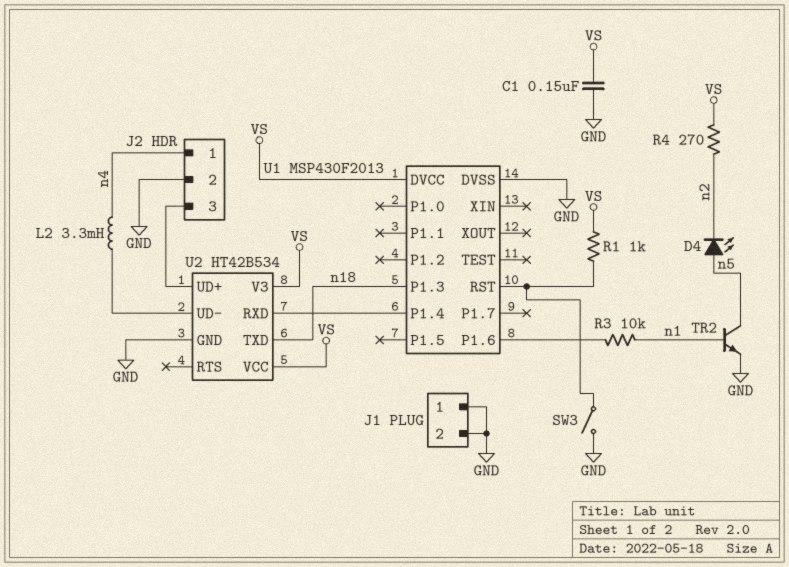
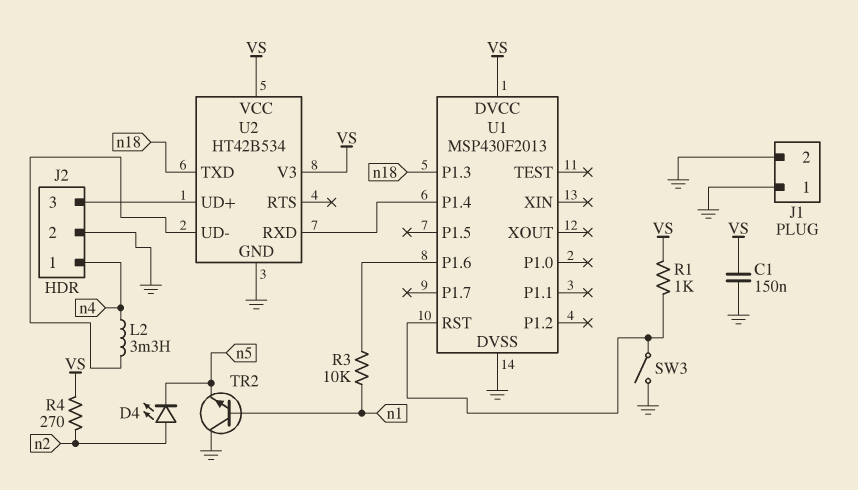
D4: LED (A n5, K n2) -> LED (A n2, K n5)
TR2: NPN (B n1, C n5, E GND) -> NPN (B n1, C GND, E n5)

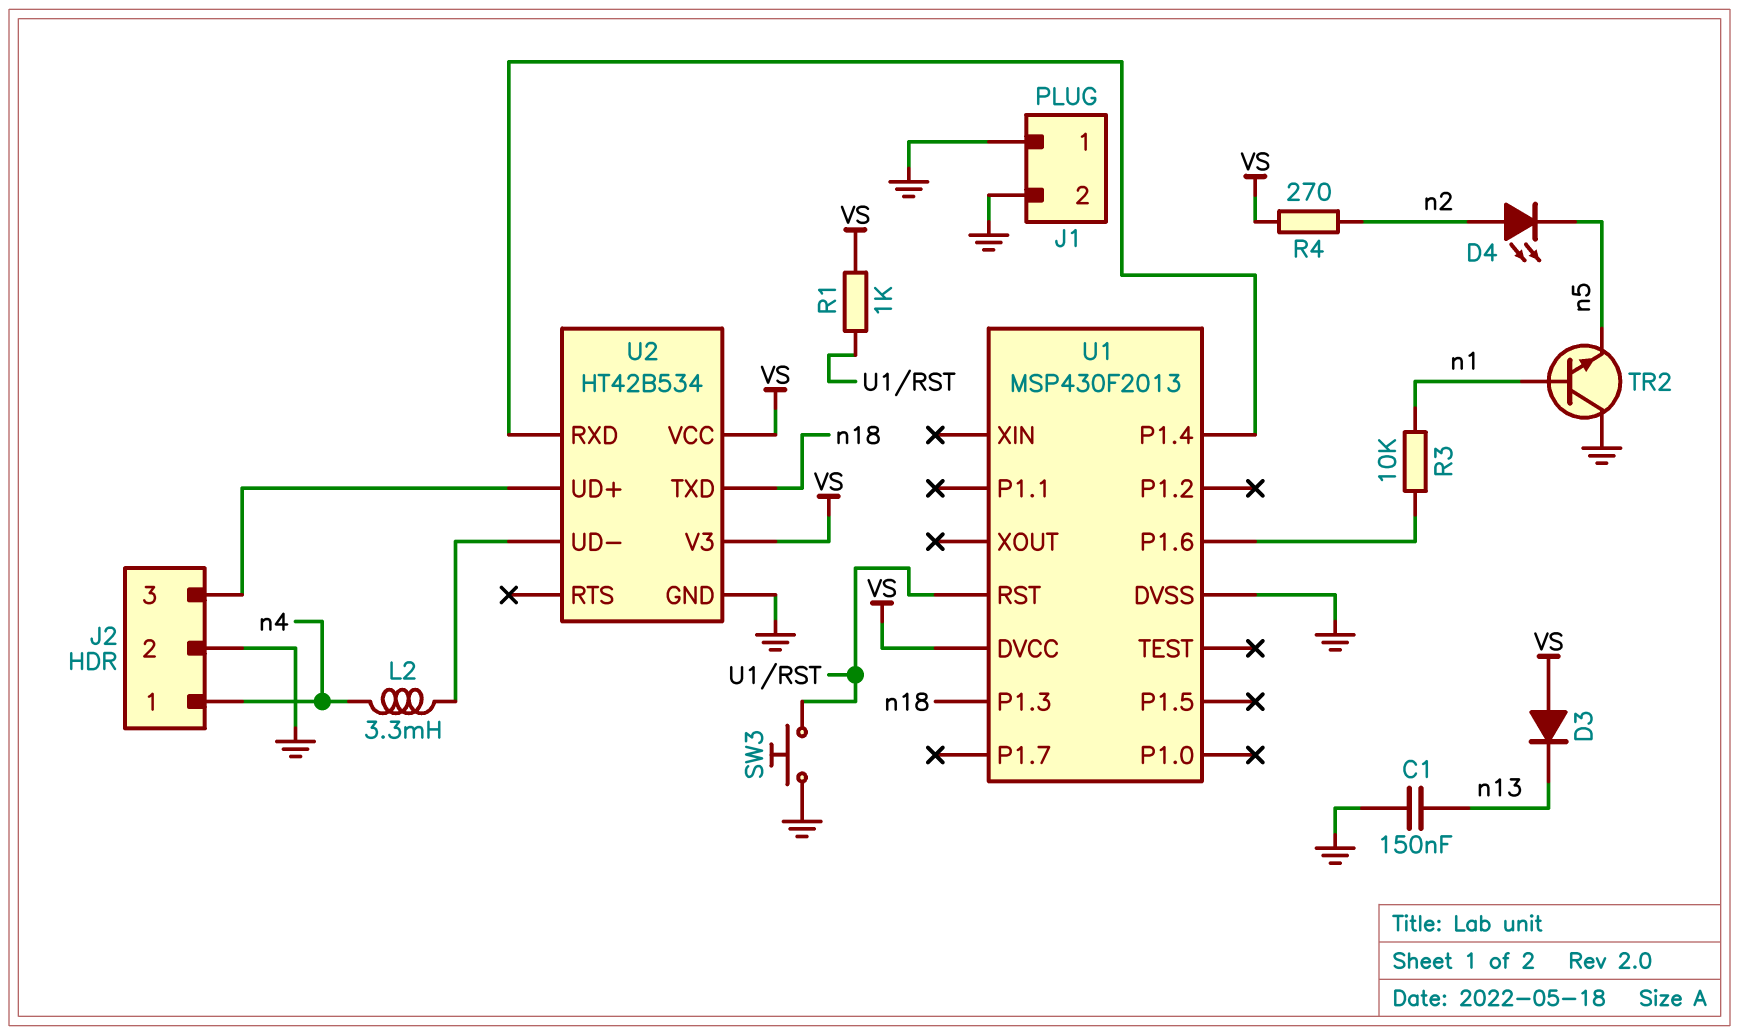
C1: 150nF (GND, VS) -> 150nF (GND, n13)
D3: none -> diode (A VS, K n13)
SW3: switch (GND, U1/RST) -> button (GND, U1/RST)

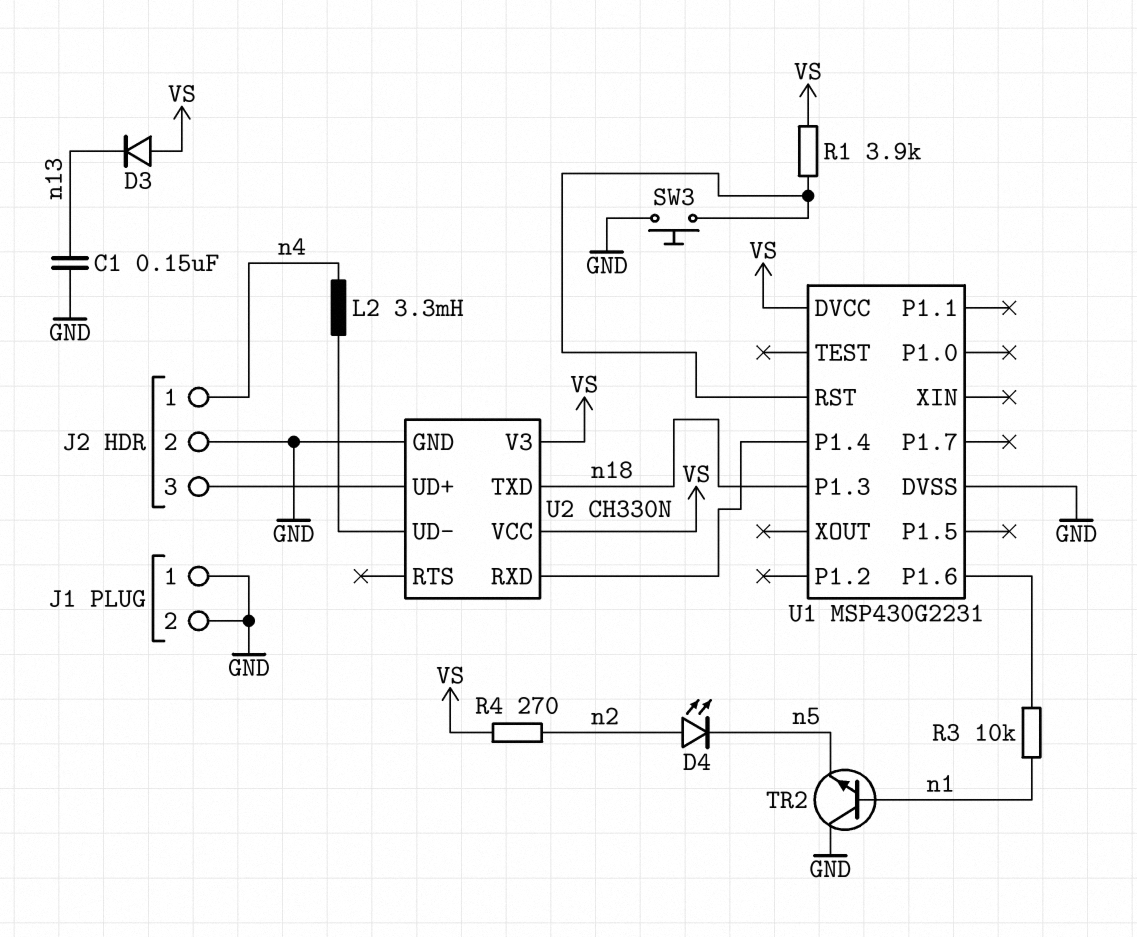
R1: 1k (U1/RST, VS) -> 3.9k (U1/RST, VS)
U1: MSP430F2013 -> MSP430G2231
U2: HT42B534 -> CH330N

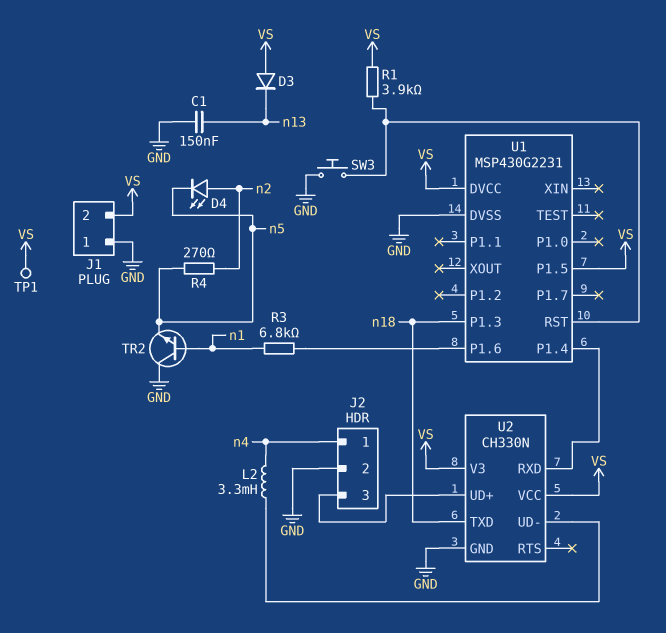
J1 pin 2: GND -> VS
R3: 10k (U1/P1.6, n1) -> 6.8k (U1/P1.6, n1)
R4: 270 (VS, n2) -> 270 (n2, n5)
TP1: none -> test point (VS)
U1 pin P1.5: none -> VS

